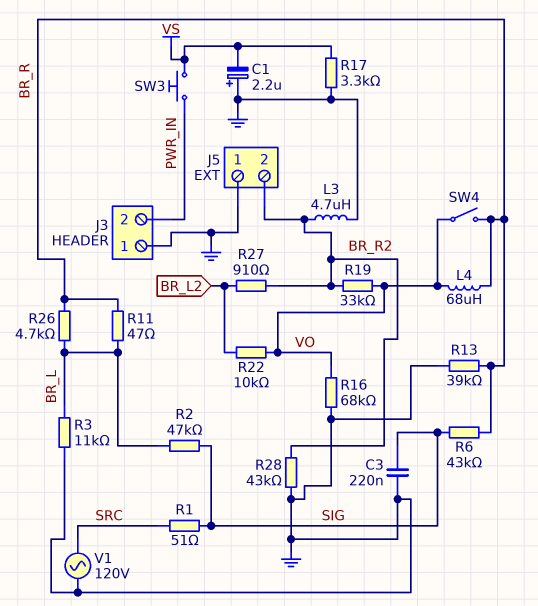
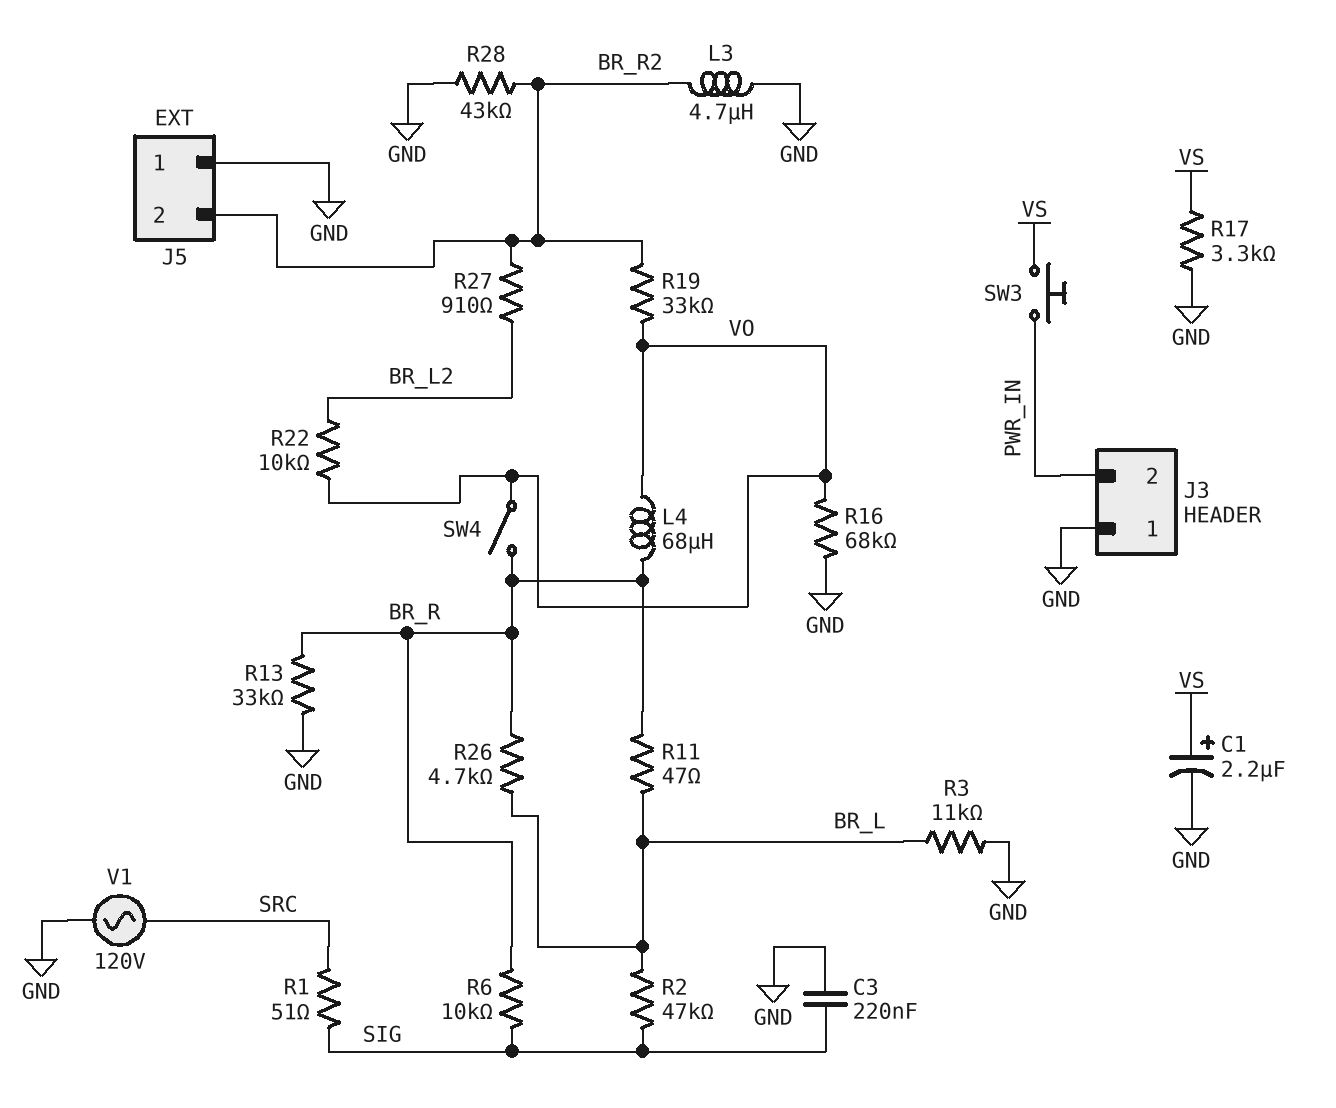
C1: 2.2uF (plus GND, minus VS) -> 2.2uF (plus VS, minus GND)
R6: 43k (BR_R, SIG) -> 10k (BR_R, SIG)
R13: 39k (BR_R, GND) -> 33k (BR_R, GND)

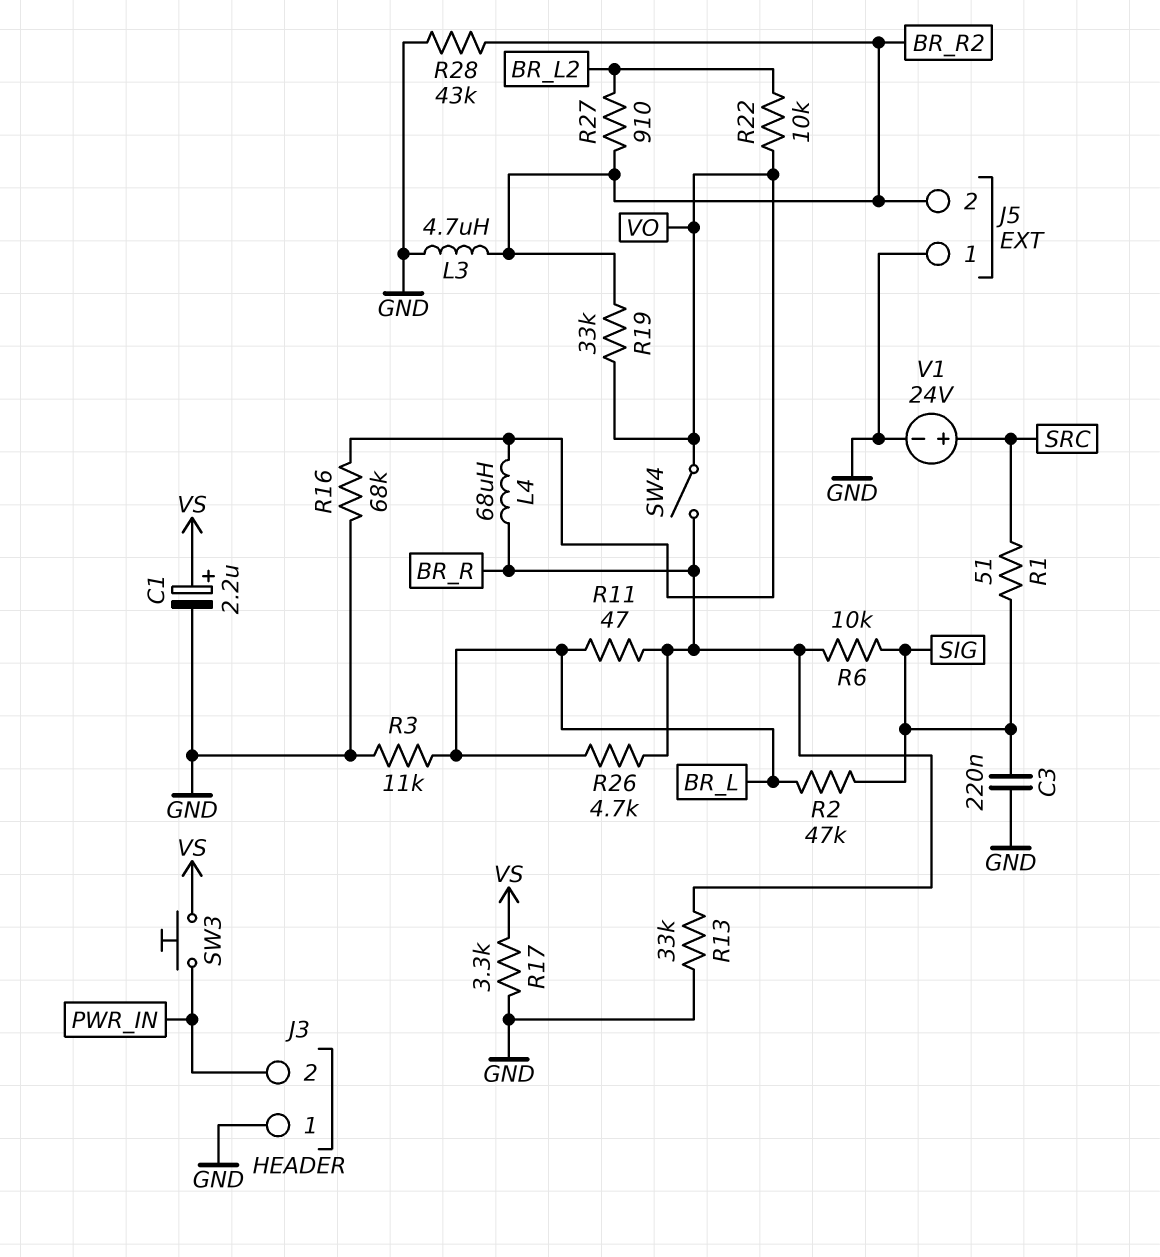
V1: AC 120V (GND, SRC) -> 24V (plus SRC, minus GND)

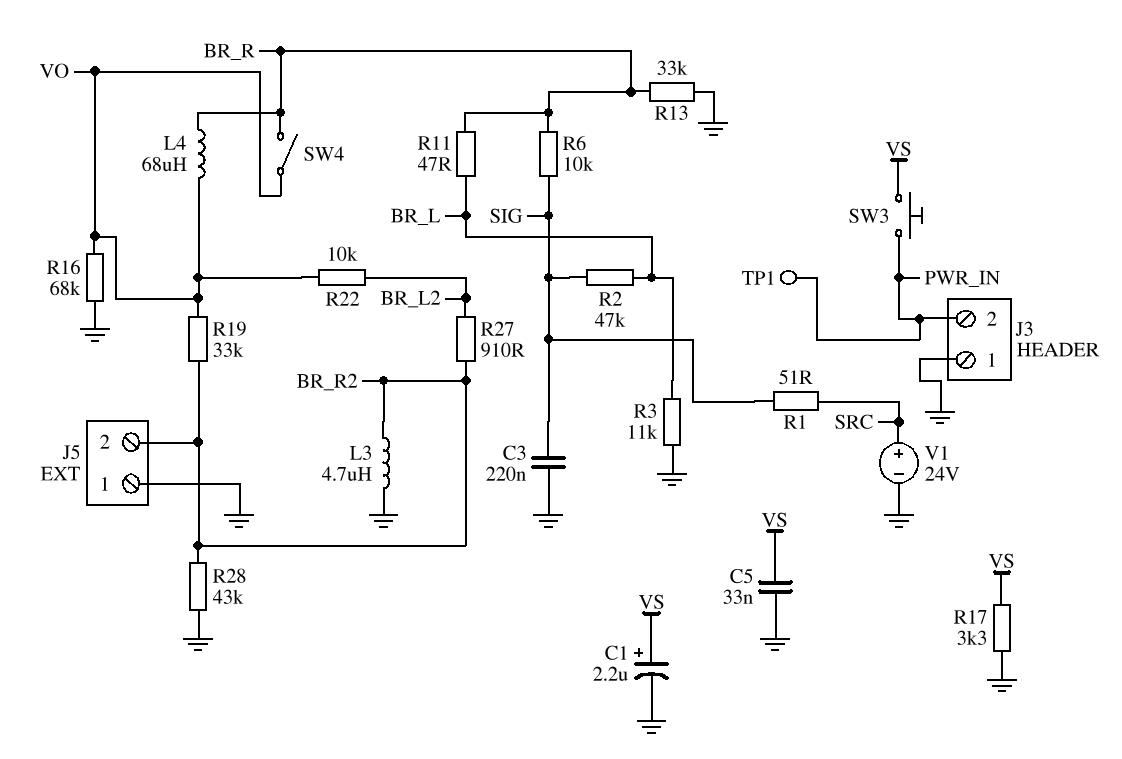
C5: none -> 33nF (GND, VS)
R26: 4.7k (BR_L, BR_R) -> none
TP1: none -> test point (PWR_IN)

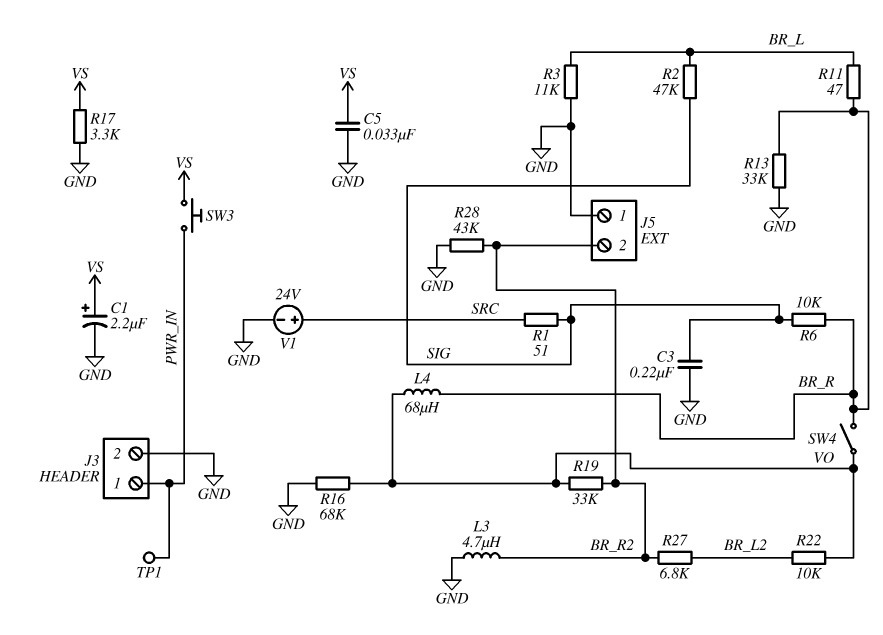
J3 pin 1: GND -> PWR_IN
J3 pin 2: PWR_IN -> GND
R27: 910 (BR_L2, BR_R2) -> 6.8k (BR_L2, BR_R2)

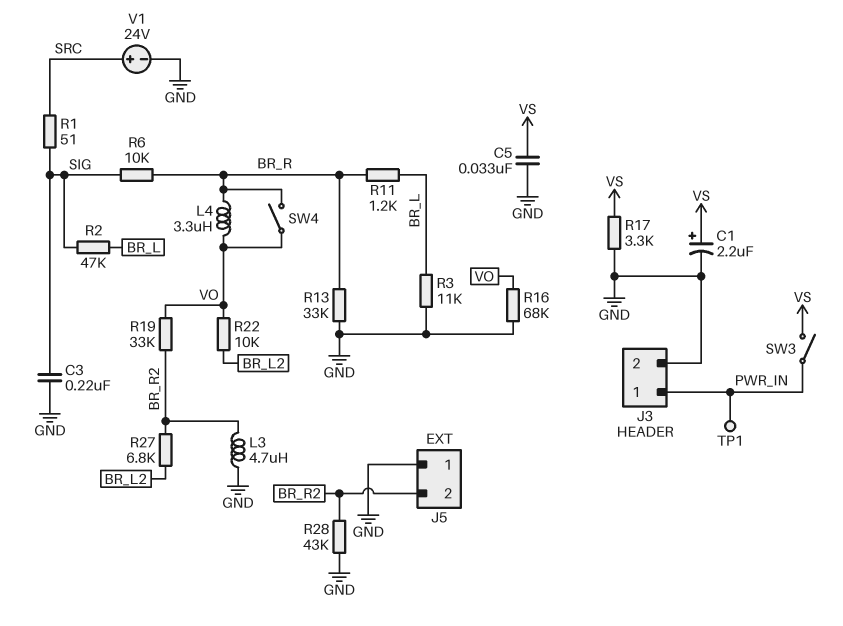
L4: 68uH (BR_R, VO) -> 3.3uH (BR_R, VO)
R11: 47 (BR_L, BR_R) -> 1.2k (BR_L, BR_R)
SW3: button (PWR_IN, VS) -> switch (PWR_IN, VS)

